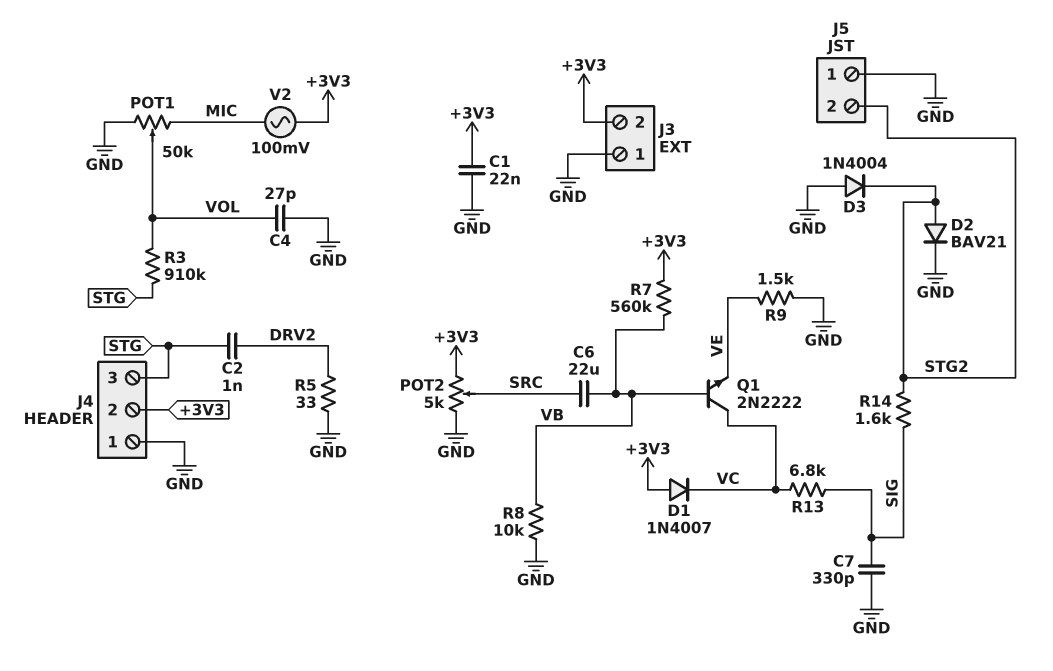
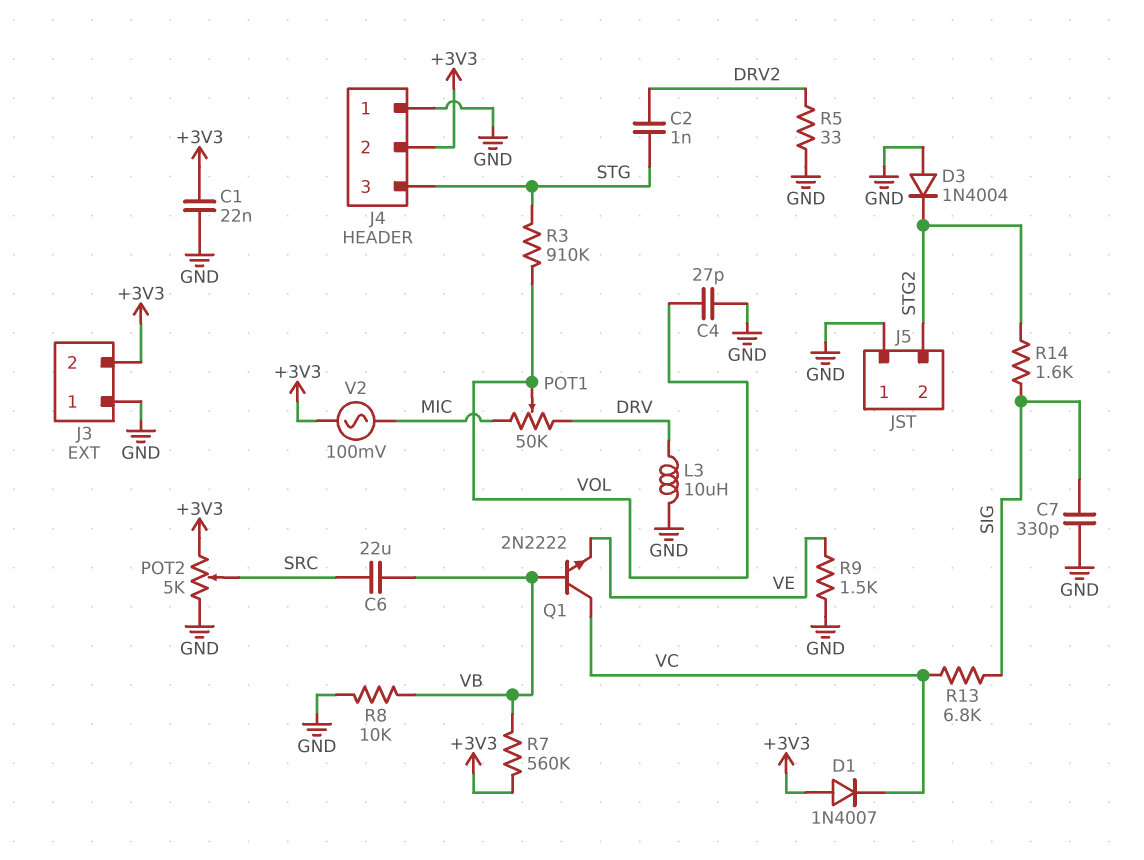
D2: diode BAV21 (A STG2, K GND) -> none
L3: none -> 10uH (DRV, GND)
POT1: 50k (GND, MIC, wiper VOL) -> 50k (DRV, MIC, wiper VOL)

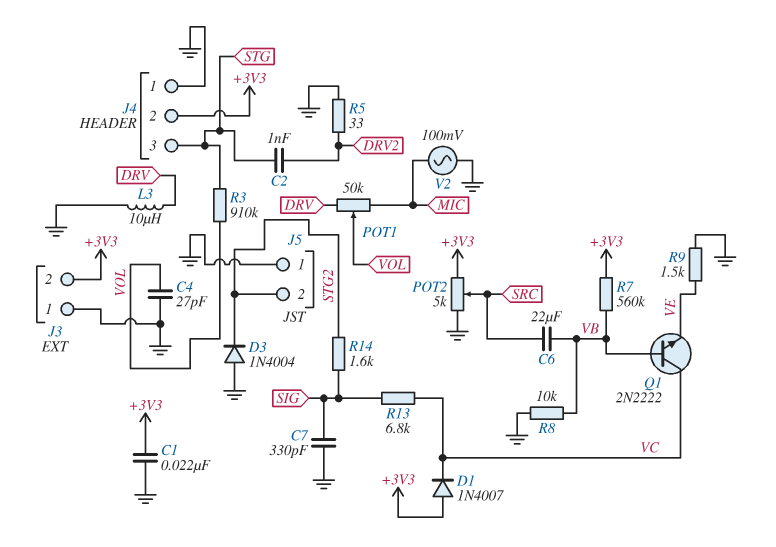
V2: AC 100mV (+3V3, MIC) -> AC 100mV (GND, MIC)

